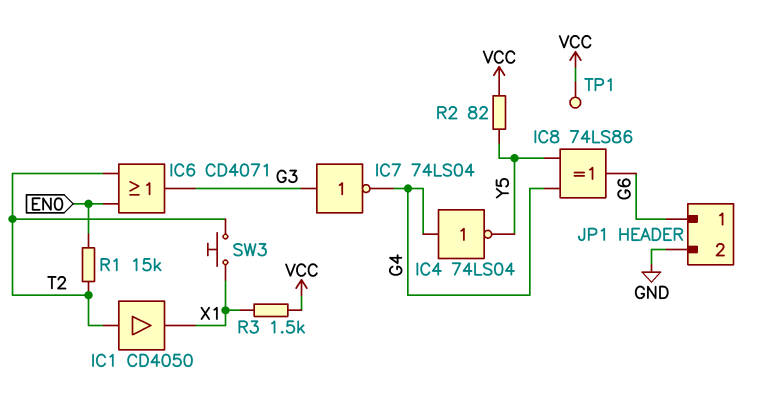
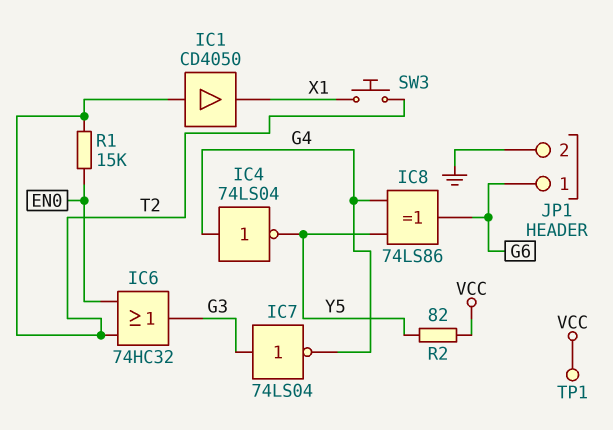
IC6: OR CD4071 (in EN0, in T2, out G3) -> OR 74HC32 (in EN0, in T2, out G3)
R3: 1.5k (VCC, X1) -> none

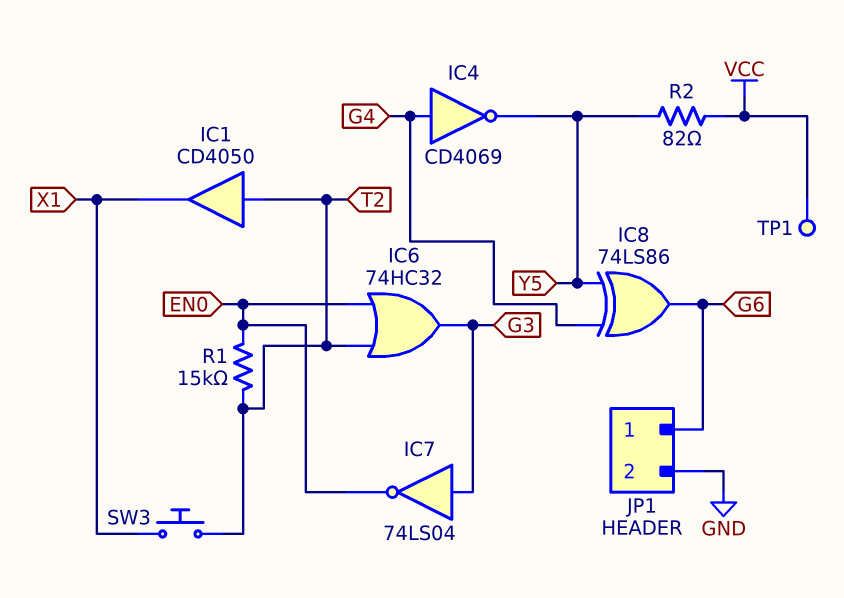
IC4: NOT 74LS04 (in G4, out Y5) -> NOT CD4069 (in G4, out Y5)
IC7: NOT 74LS04 (in G3, out G4) -> NOT 74LS04 (in G3, out EN0)

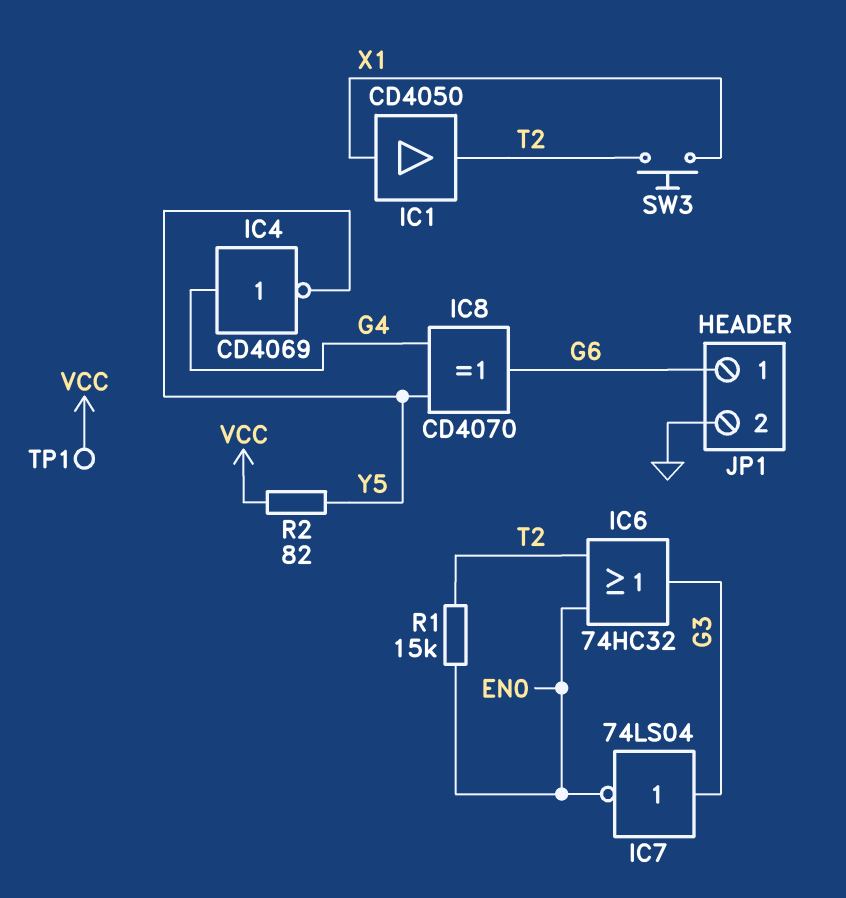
IC1: buffer CD4050 (in T2, out X1) -> buffer CD4050 (in X1, out T2)
IC8: XOR 74LS86 (in G4, in Y5, out G6) -> XOR CD4070 (in G4, in Y5, out G6)

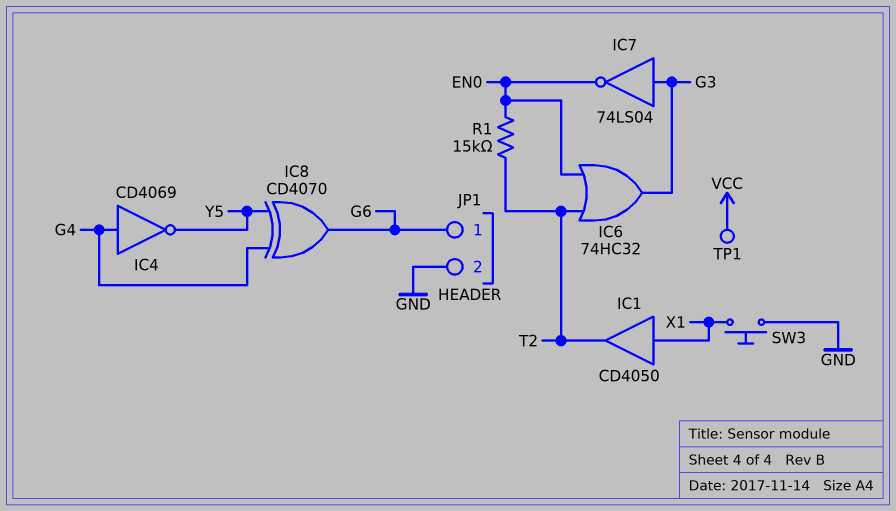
R2: 82 (VCC, Y5) -> none
SW3: button (T2, X1) -> button (GND, X1)

